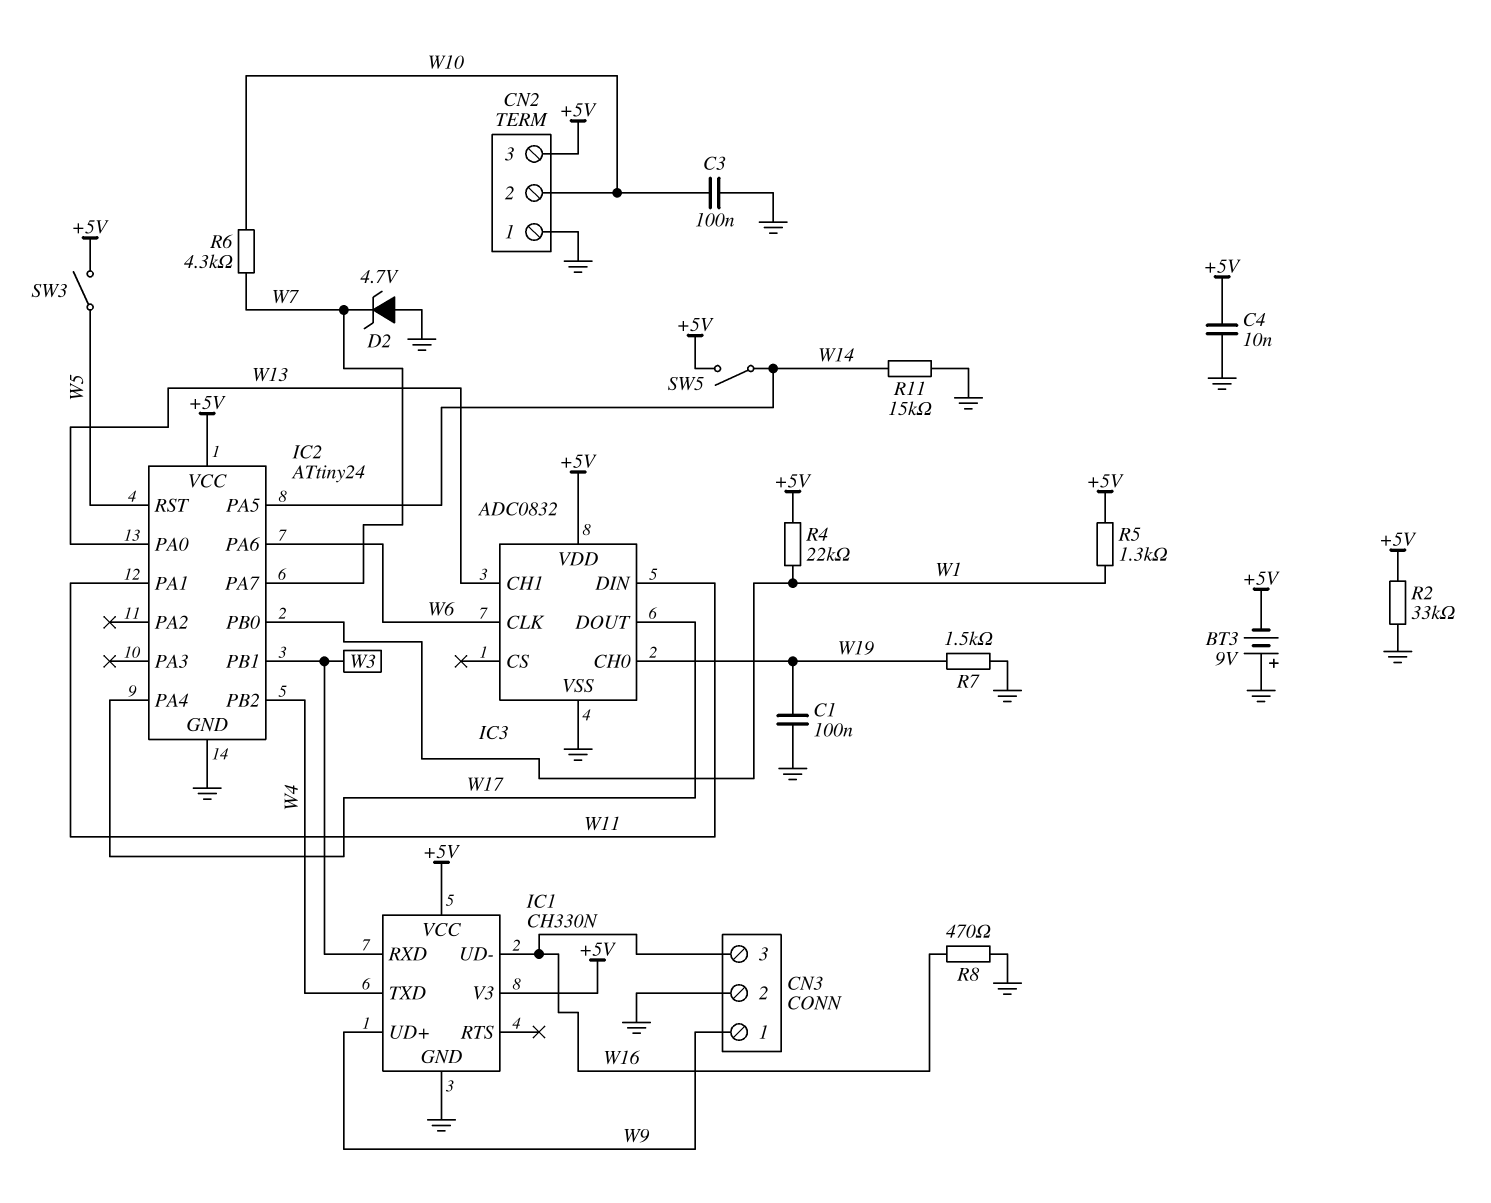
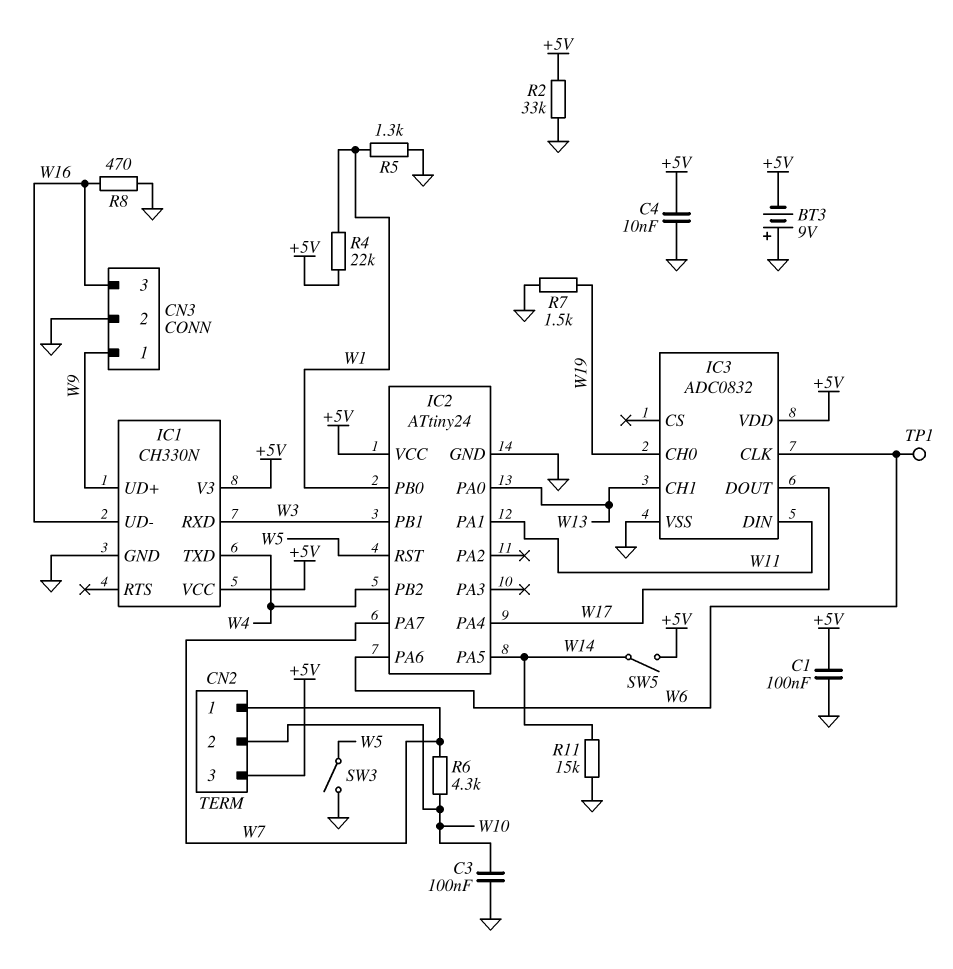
C1: 100nF (GND, W19) -> 100nF (+5V, GND)
CN2 pin 1: GND -> W7
D2: zener 4.7V (A GND, K W7) -> none
R5: 1.3k (+5V, W1) -> 1.3k (GND, W1)
SW3: switch (+5V, W5) -> switch (GND, W5)
TP1: none -> test point (W6)

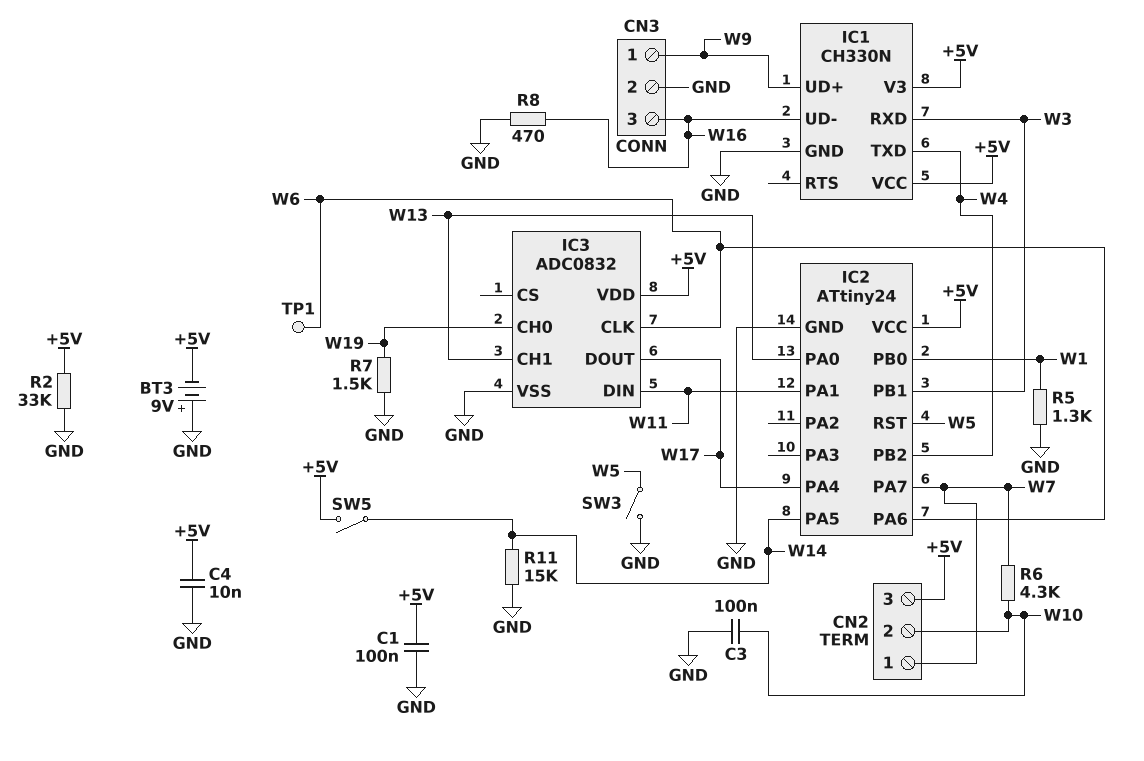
R4: 22k (+5V, W1) -> none

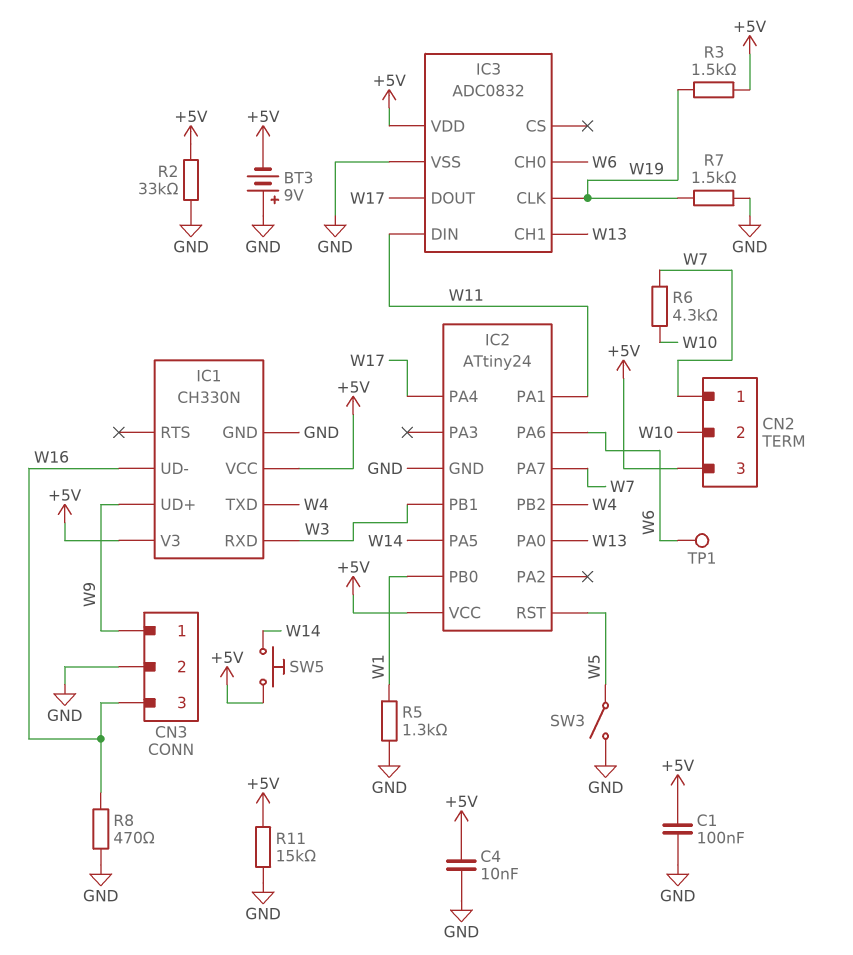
C3: 100nF (GND, W10) -> none
IC3 pin CH0: W19 -> W6
IC3 pin CLK: W6 -> W19
R3: none -> 1.5k (+5V, W19)
R11: 15k (GND, W14) -> 15k (+5V, GND)
SW5: switch (+5V, W14) -> button (+5V, W14)

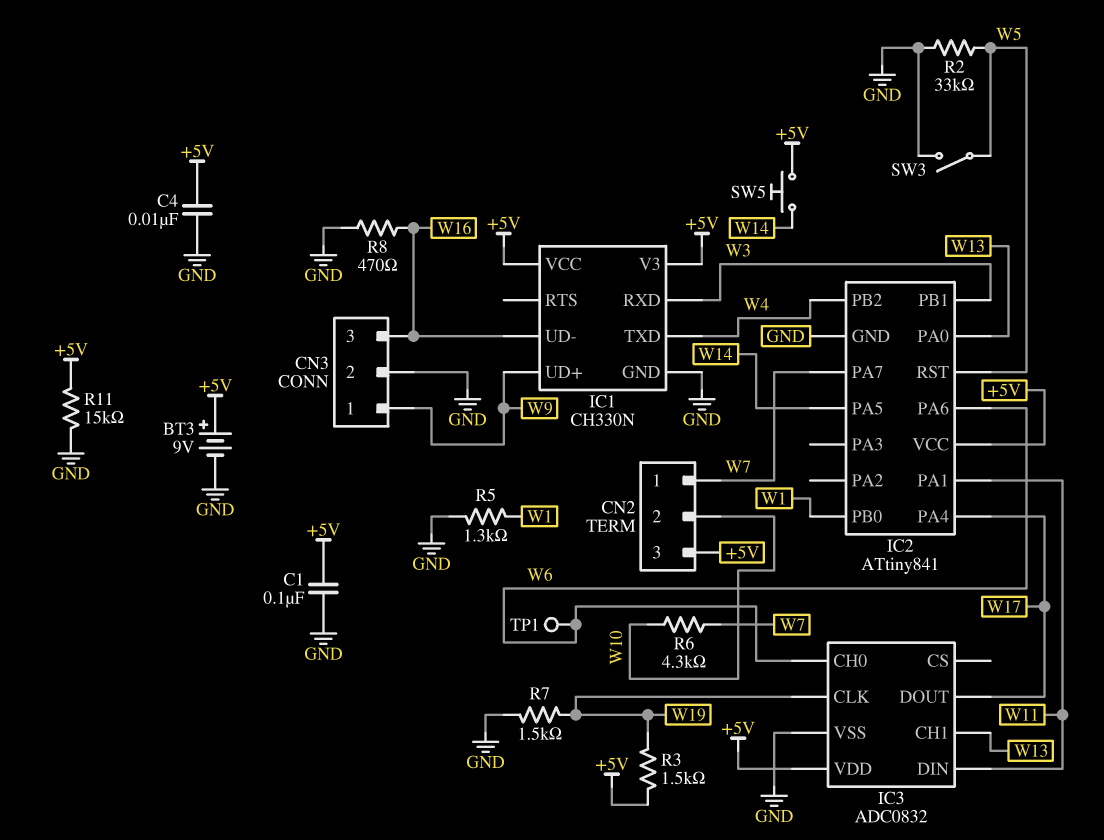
BT3: 9V (plus GND, minus +5V) -> 9V (plus +5V, minus GND)
IC2: ATtiny24 -> ATtiny841
R2: 33k (+5V, GND) -> 33k (GND, W5)

